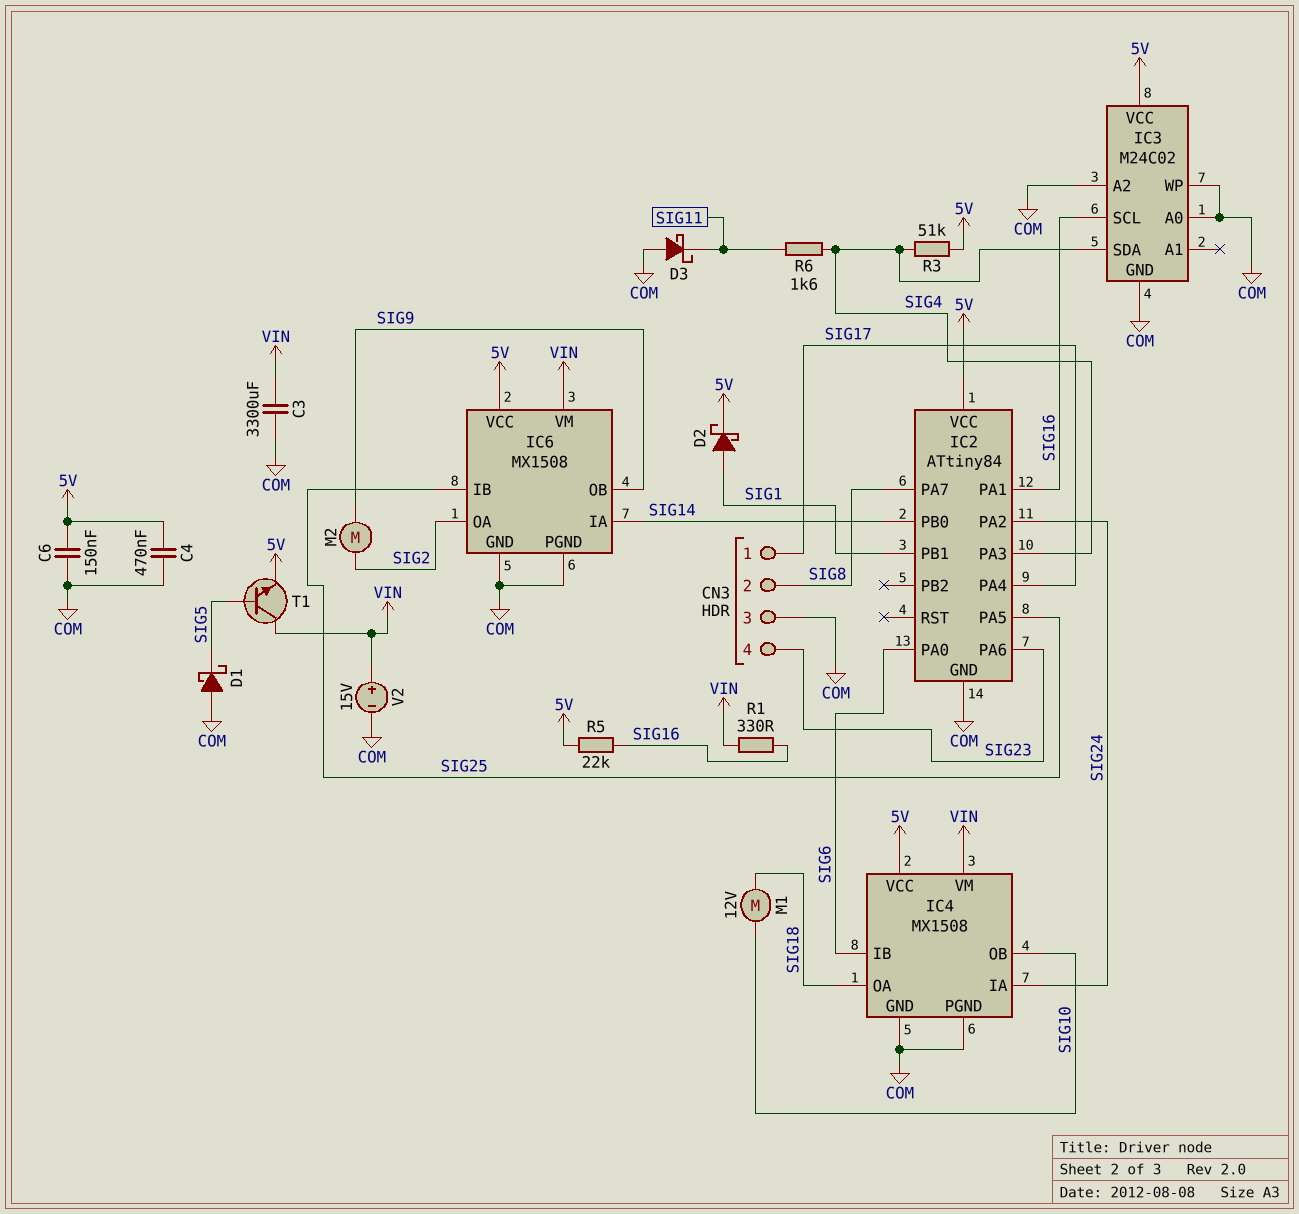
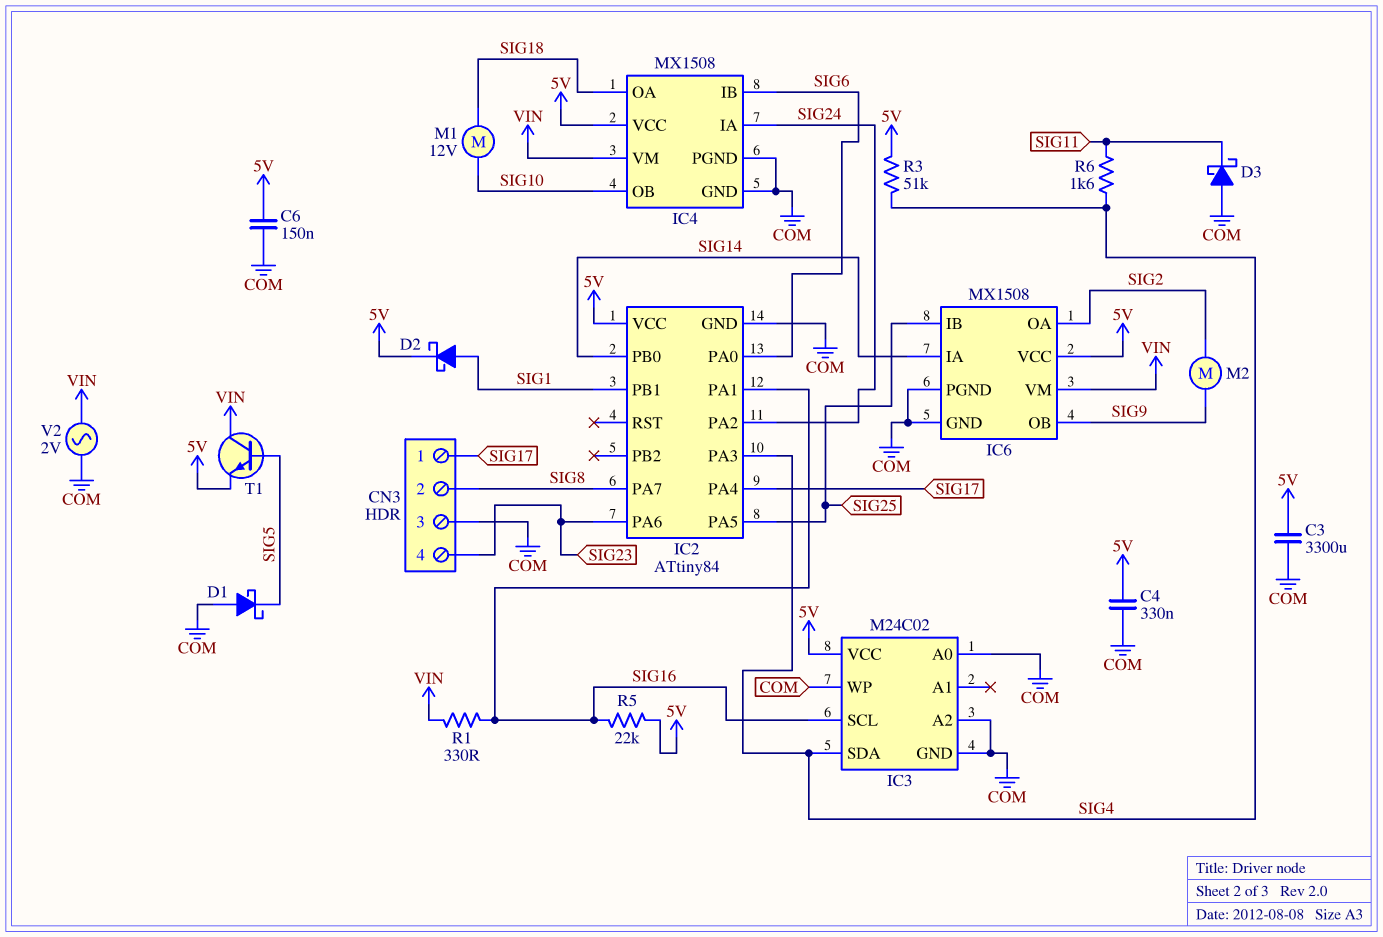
C3: 3300uF (COM, VIN) -> 3300uF (5V, COM)
C4: 470nF (5V, COM) -> 330nF (5V, COM)
V2: 15V (plus VIN, minus COM) -> AC 2V (COM, VIN)

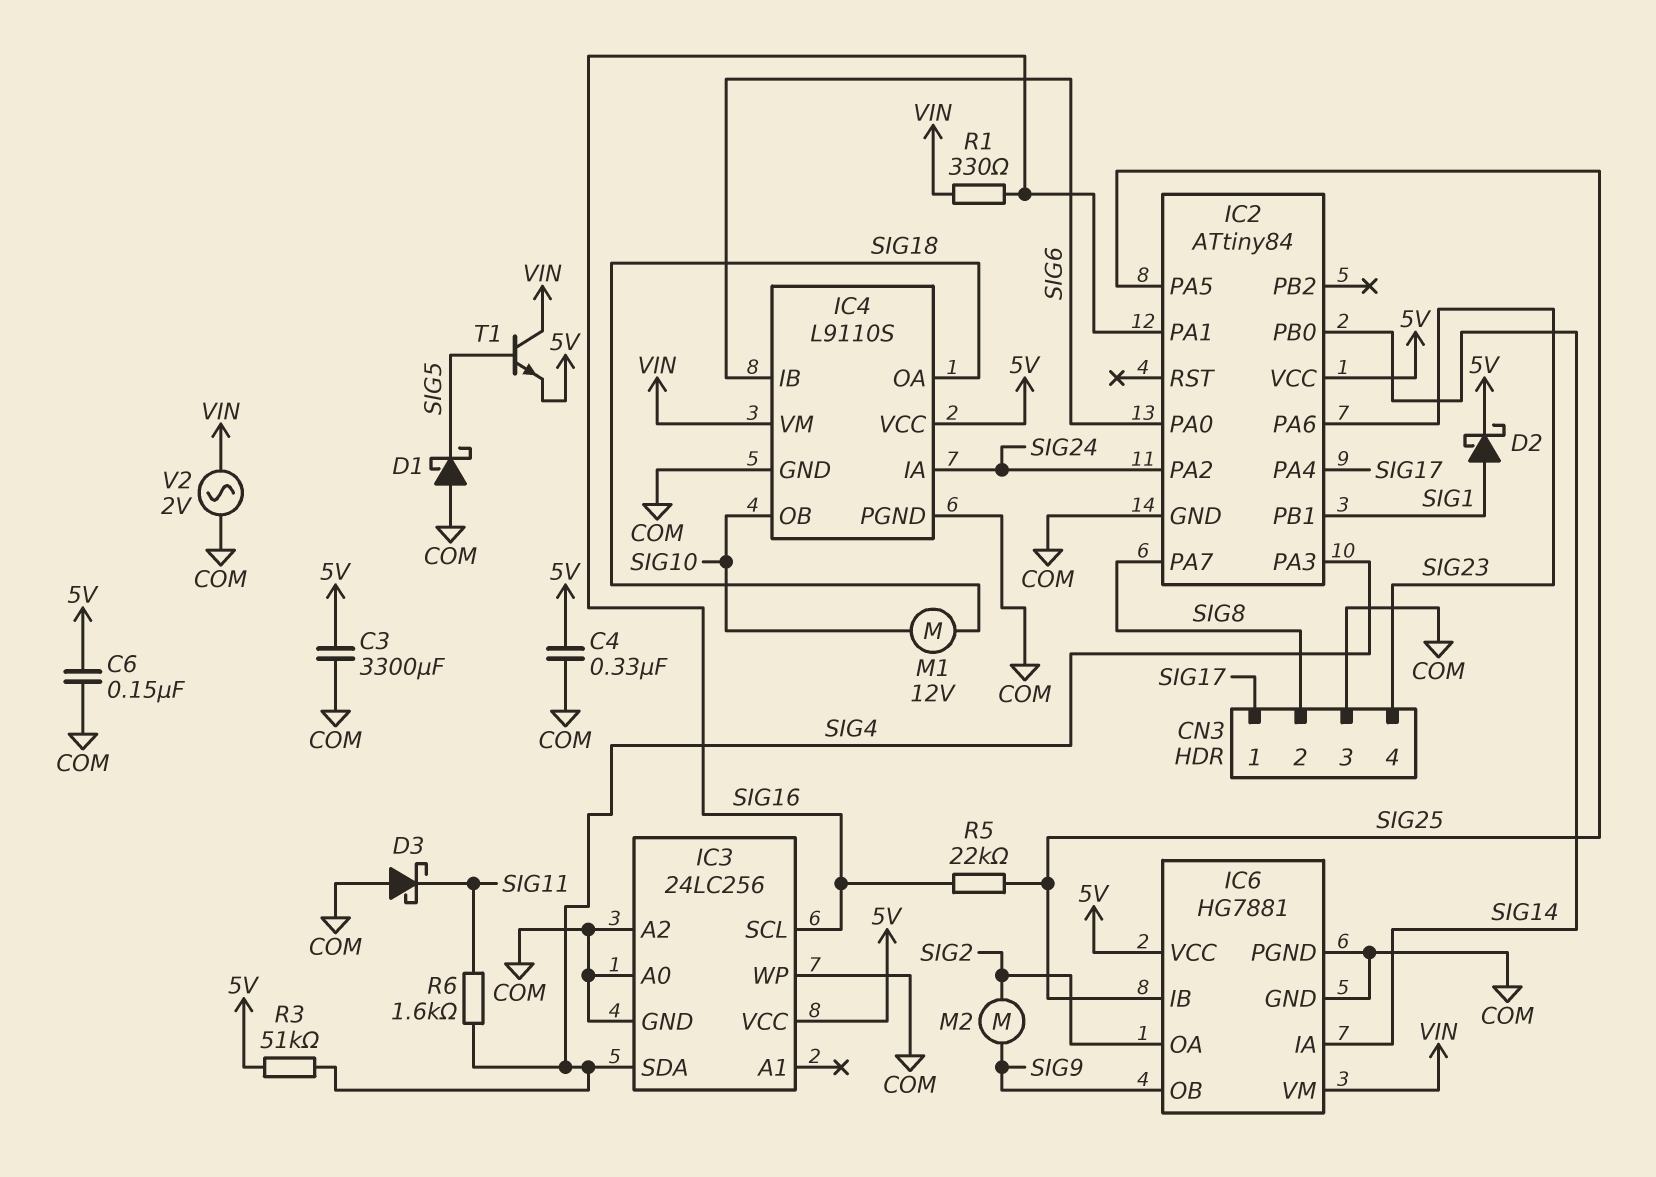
IC3: M24C02 -> 24LC256
IC4: MX1508 -> L9110S
IC6: MX1508 -> HG7881
R5: 22k (5V, SIG16) -> 22k (SIG16, SIG25)

